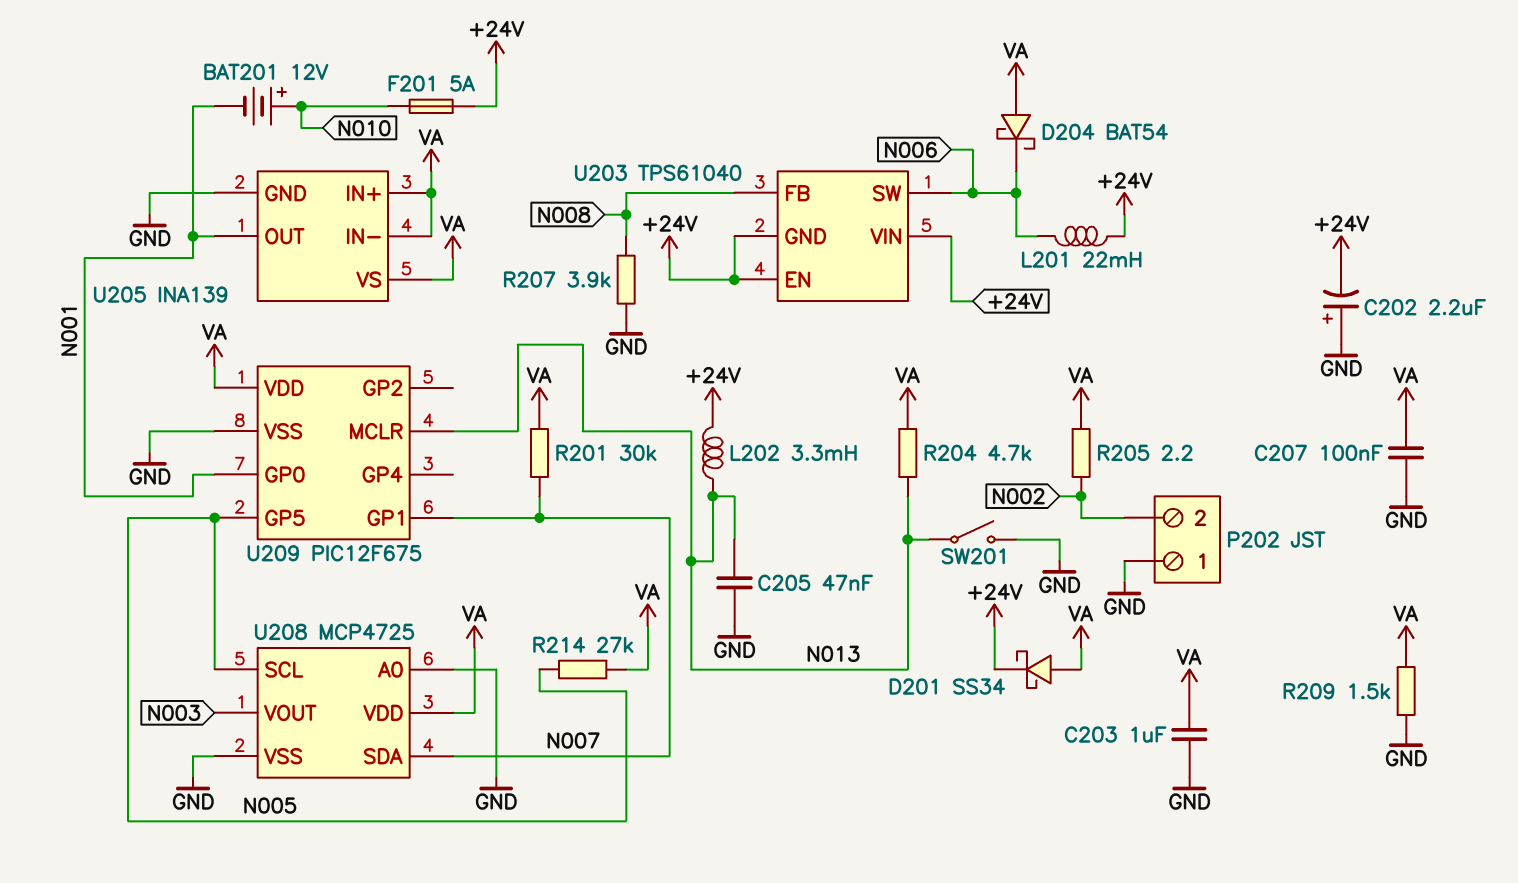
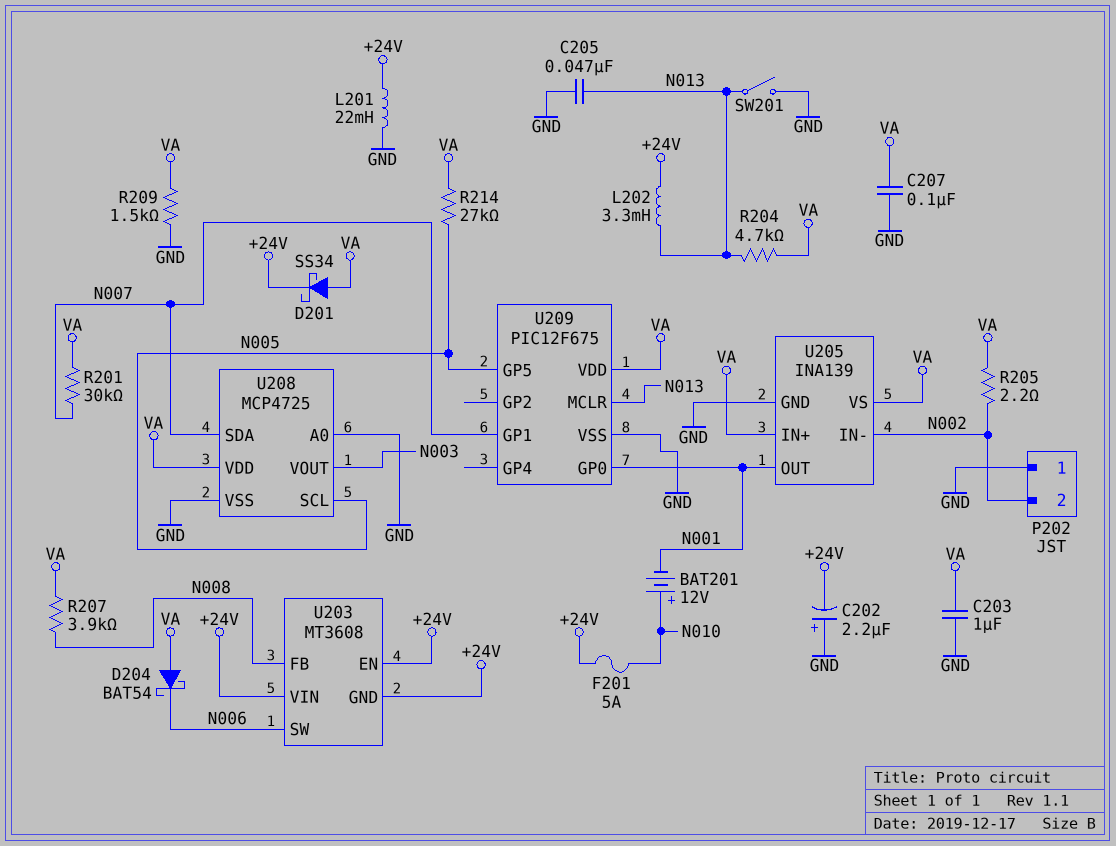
L201: 22mH (+24V, N006) -> 22mH (+24V, GND)
R207: 3.9k (GND, N008) -> 3.9k (N008, VA)
U203: TPS61040 -> MT3608
U205 pin IN-: VA -> N002

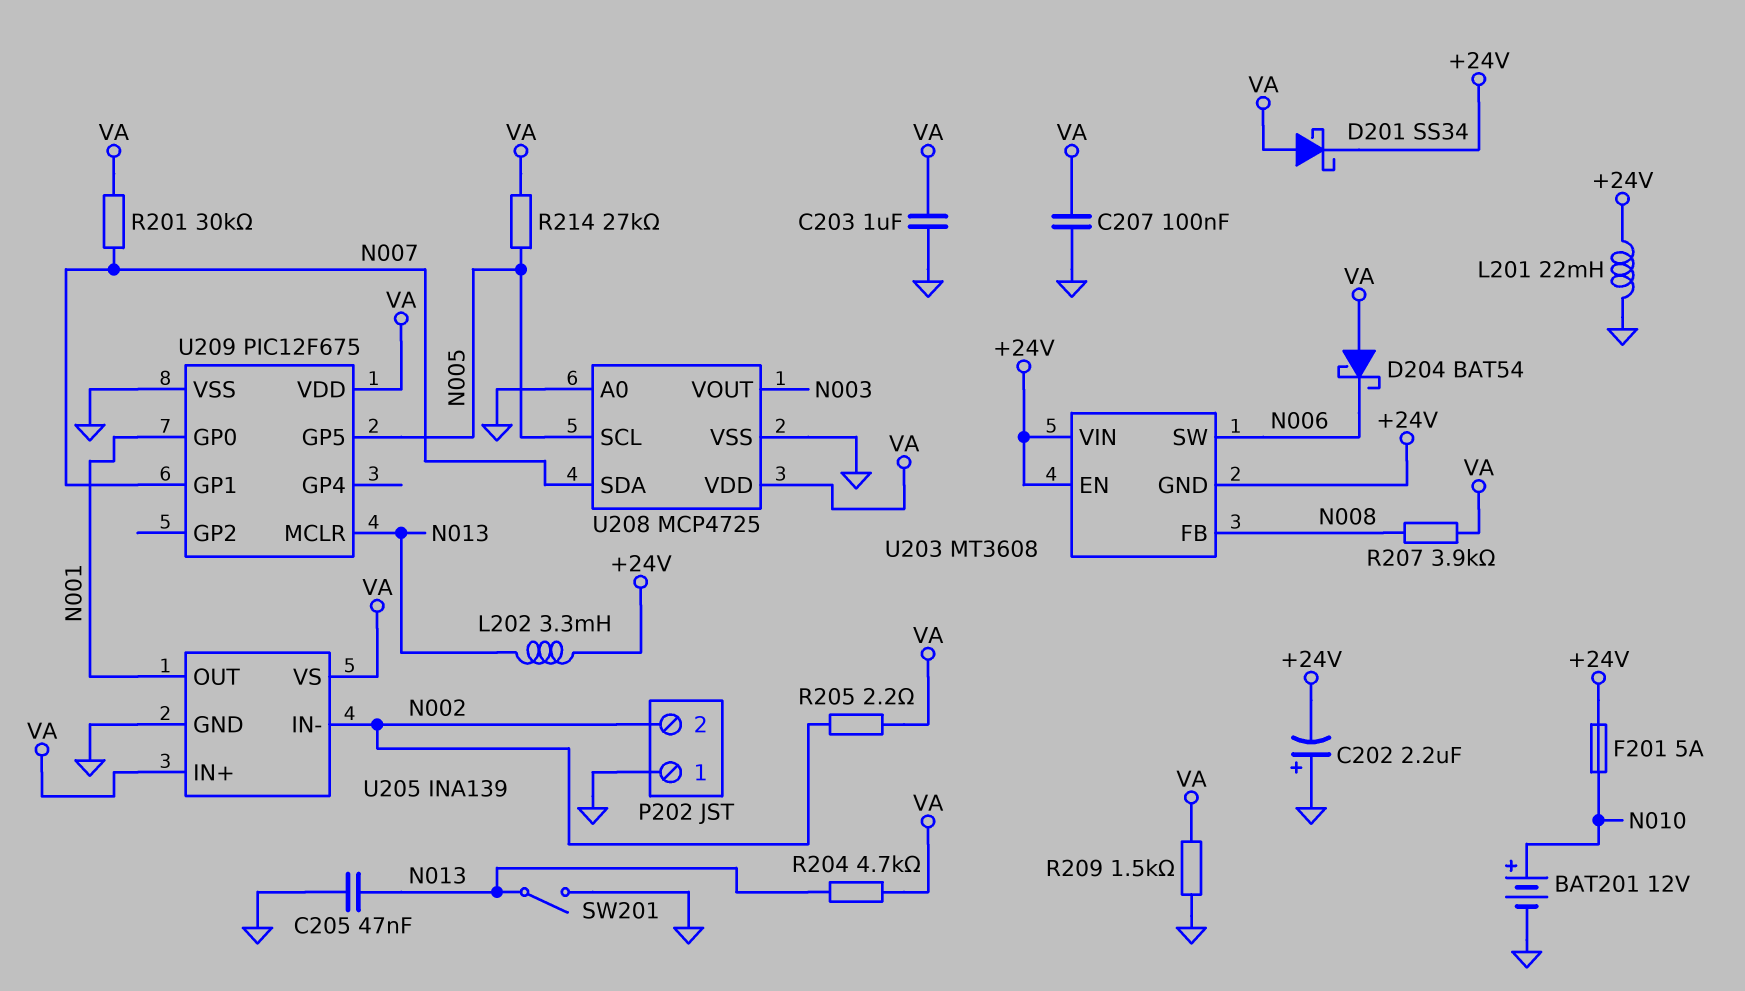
BAT201: 12V (plus N010, minus N001) -> 12V (plus N010, minus GND)

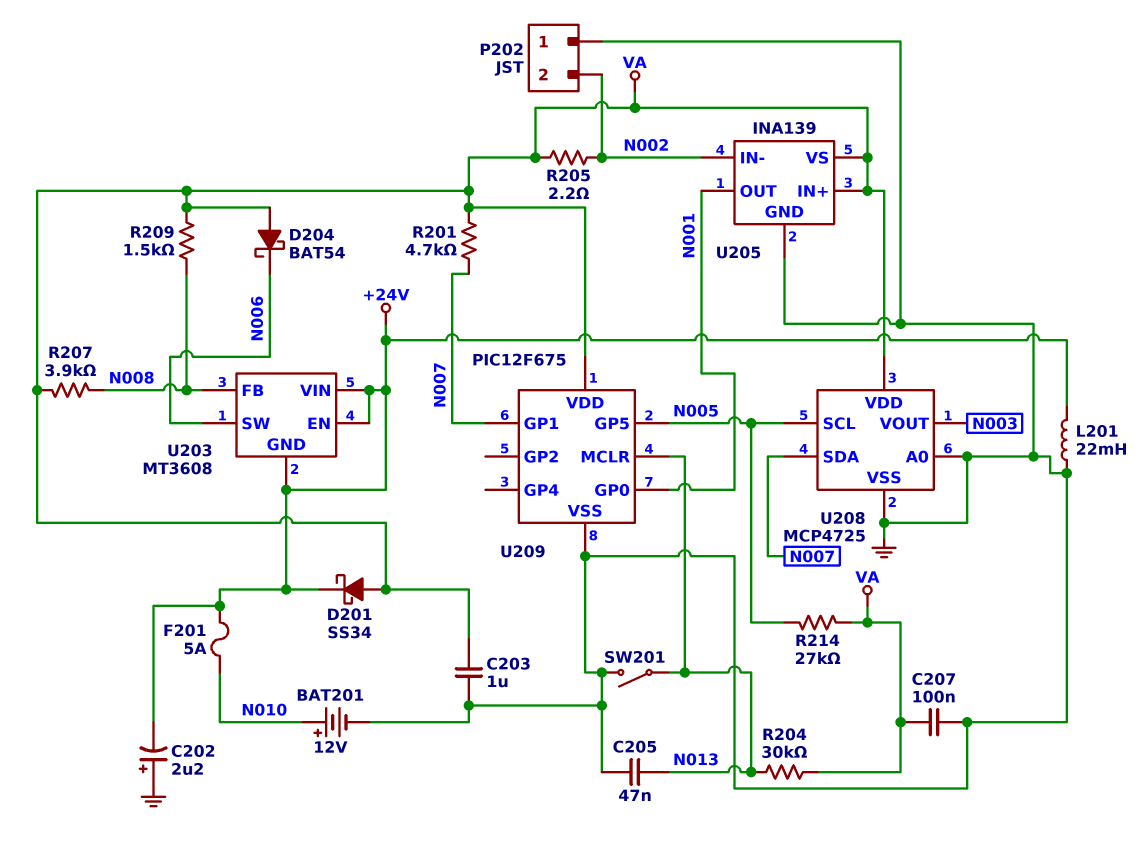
L202: 3.3mH (+24V, N013) -> none
R201: 30k (N007, VA) -> 4.7k (N007, VA)
R204: 4.7k (N013, VA) -> 30k (N013, VA)
R209: 1.5k (GND, VA) -> 1.5k (N008, VA)

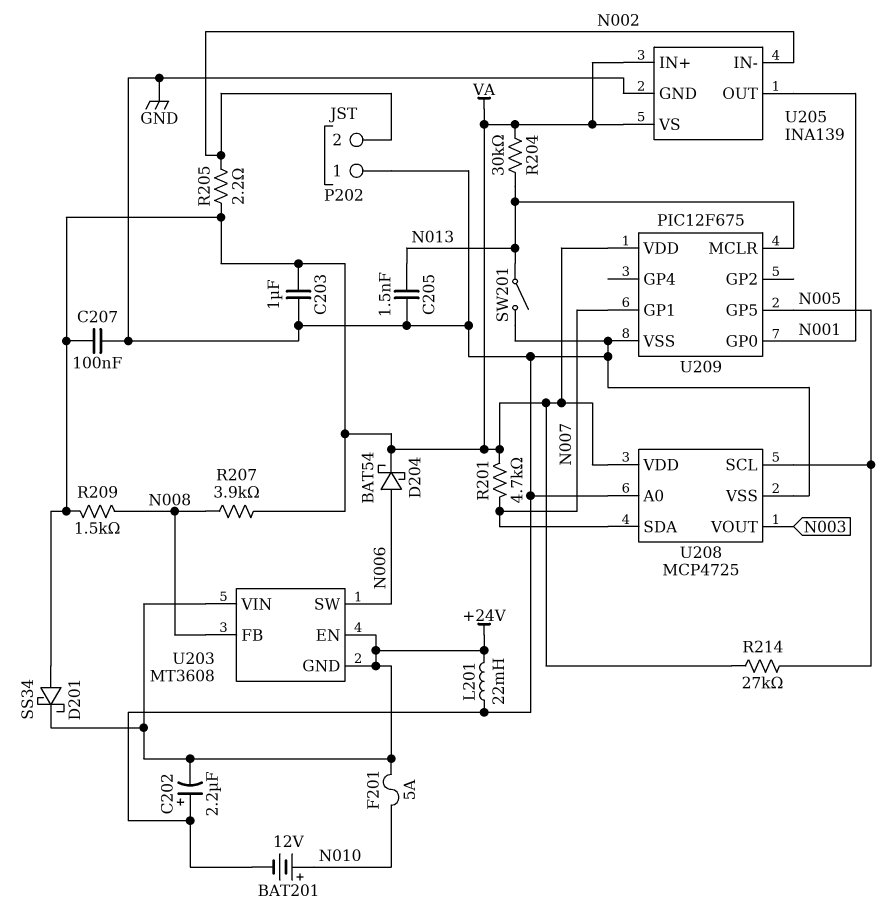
C205: 47nF (GND, N013) -> 1.5nF (GND, N013)
D204: schottky BAT54 (A VA, K N006) -> schottky BAT54 (A N006, K VA)

